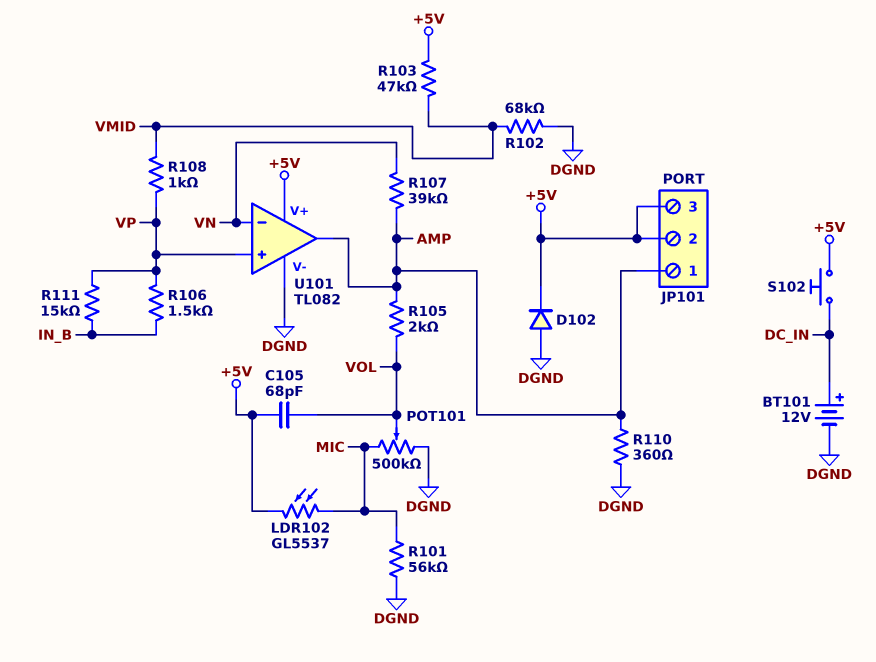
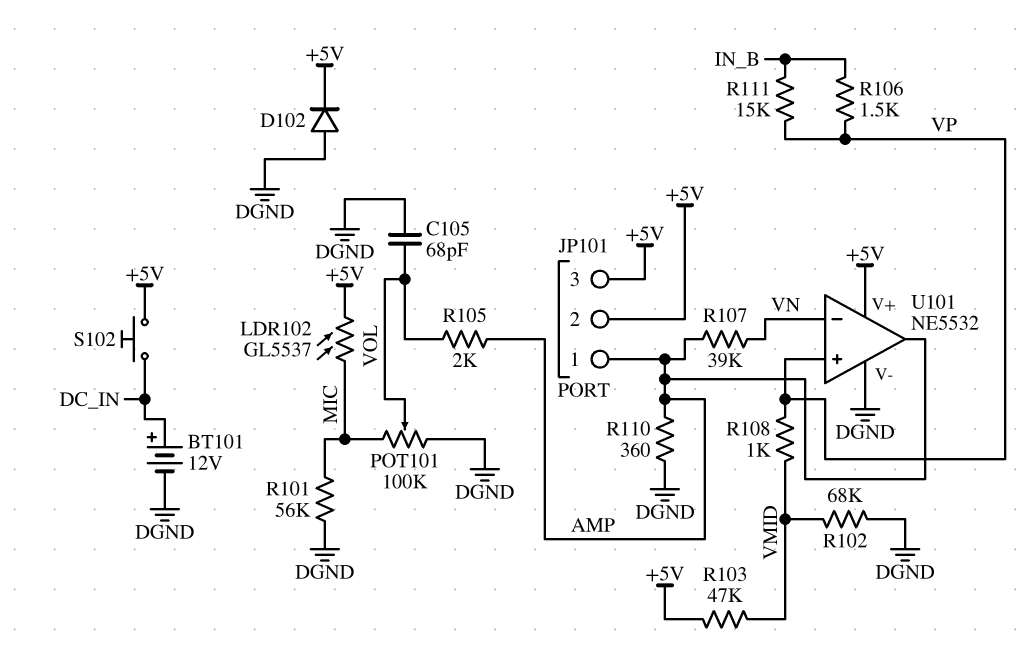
C105: 68pF (+5V, VOL) -> 68pF (DGND, VOL)
POT101: 500k (DGND, MIC, wiper VOL) -> 100k (DGND, MIC, wiper VOL)
U101: TL082 -> NE5532

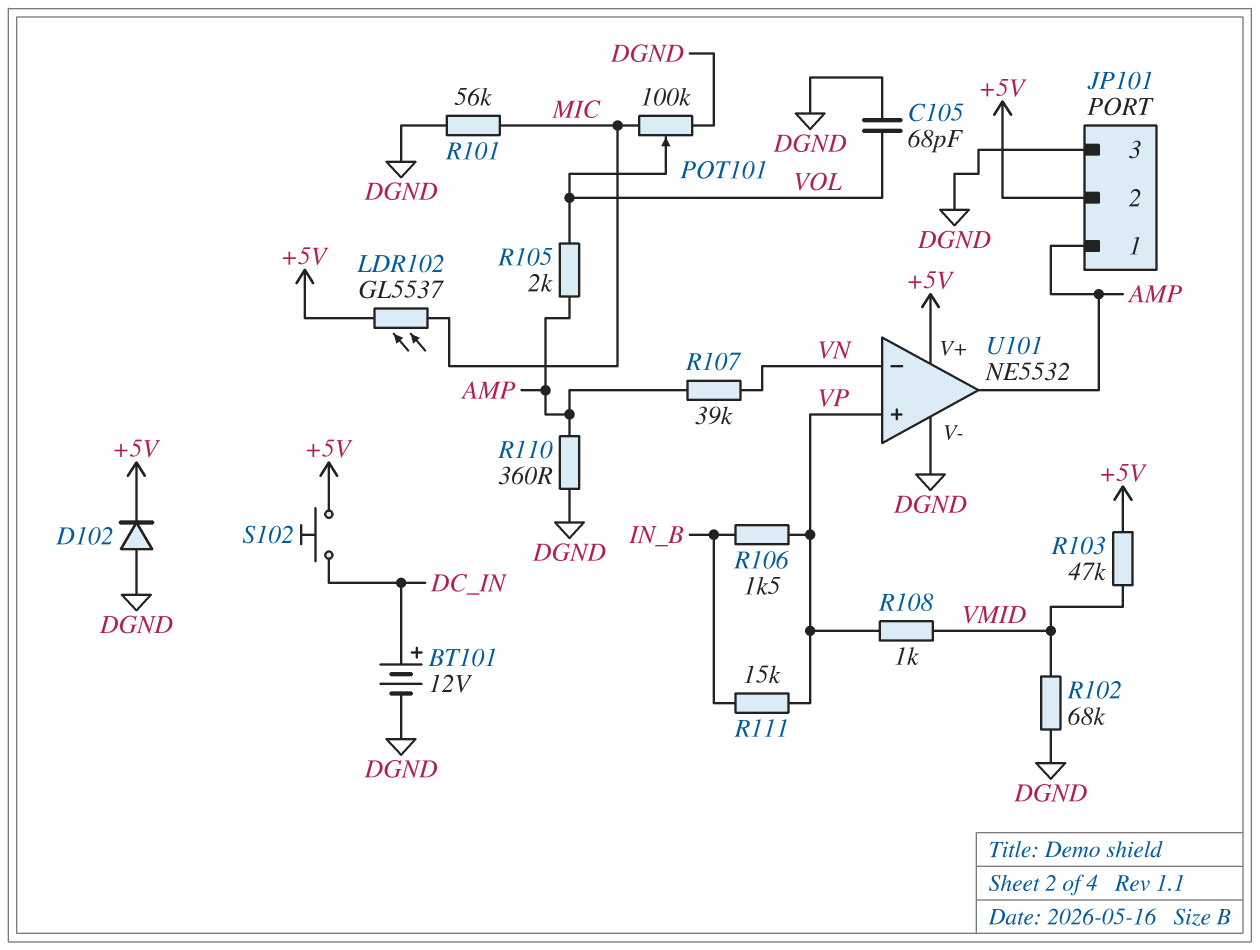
JP101 pin 3: +5V -> DGND

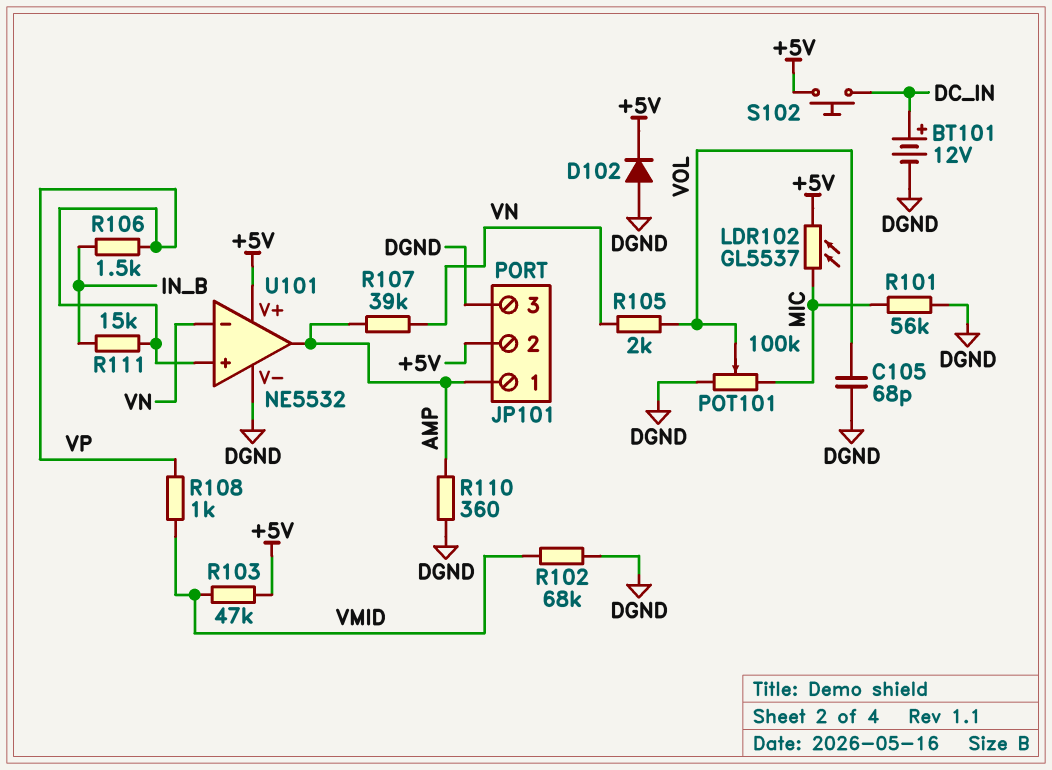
R105: 2k (AMP, VOL) -> 2k (VN, VOL)

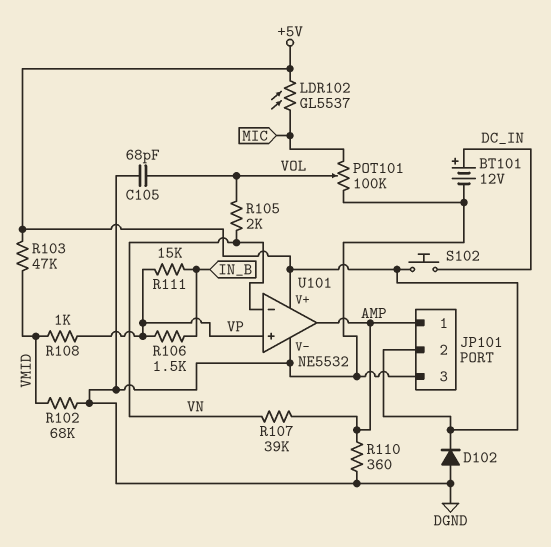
R101: 56k (DGND, MIC) -> none

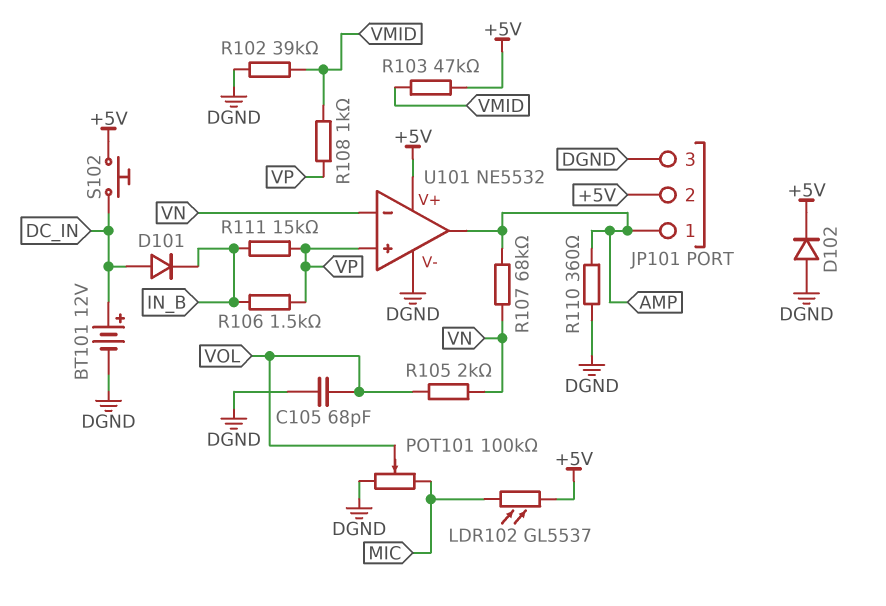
D101: none -> diode (A DC_IN, K IN_B)
R102: 68k (DGND, VMID) -> 39k (DGND, VMID)
R107: 39k (AMP, VN) -> 68k (AMP, VN)

